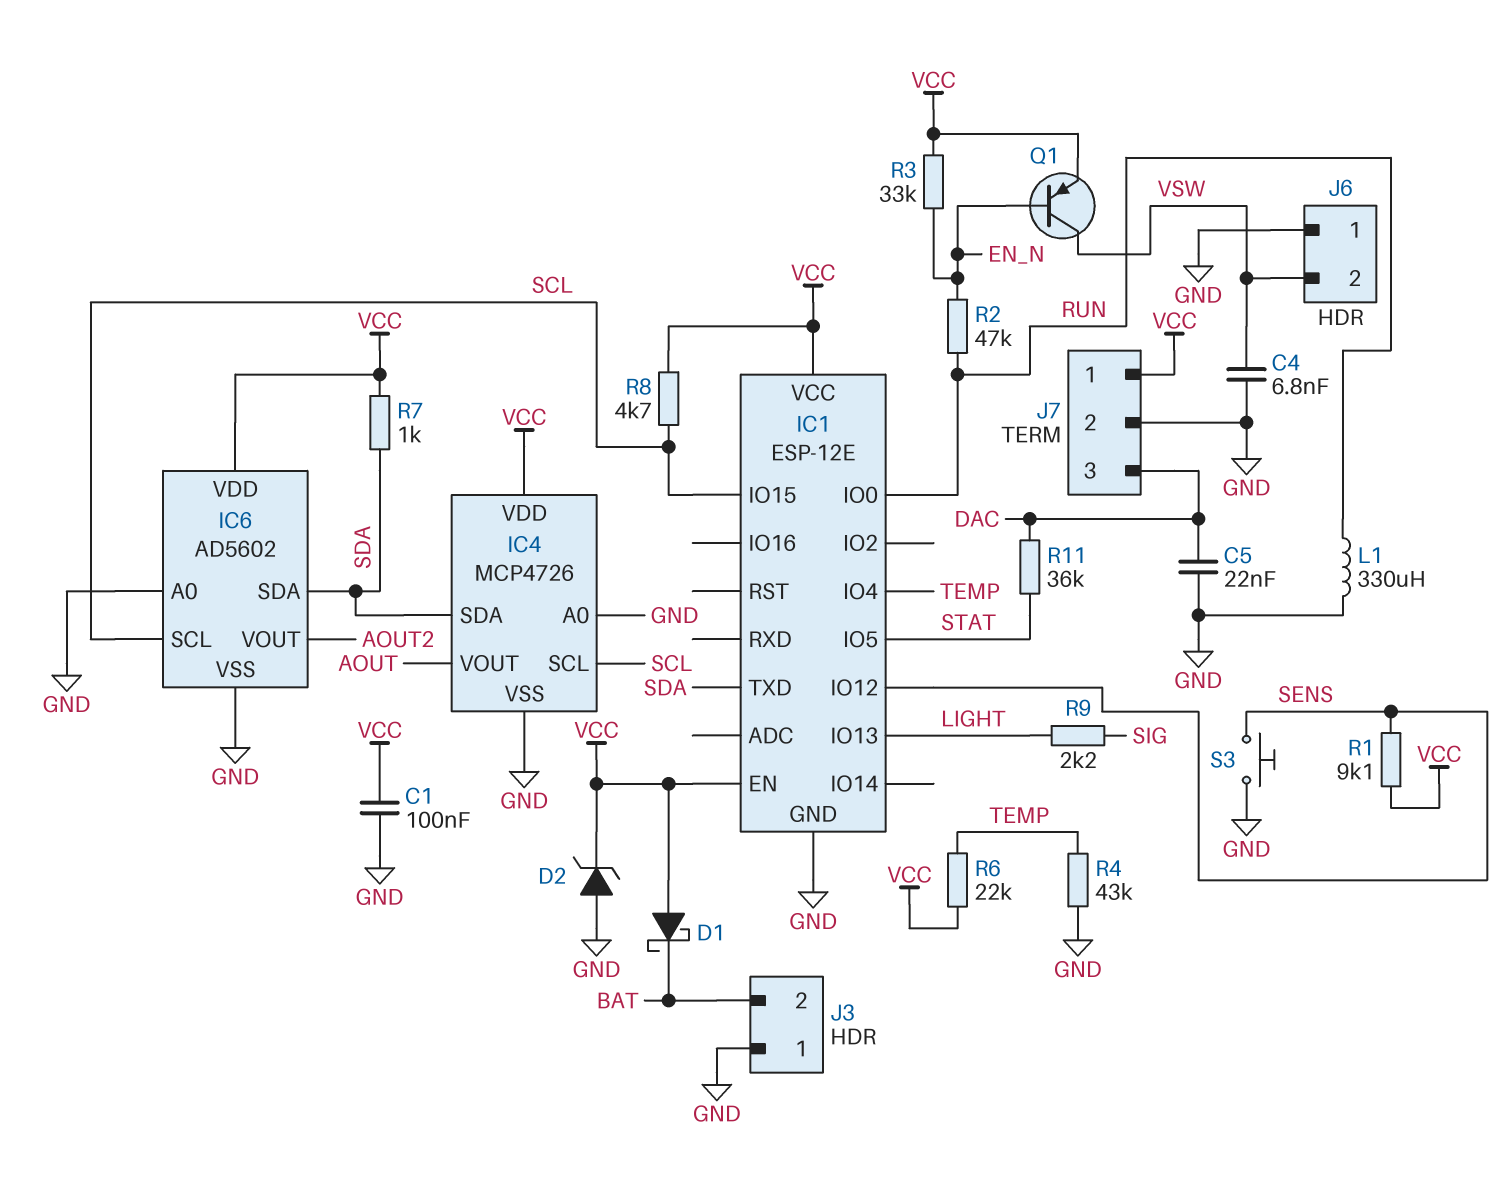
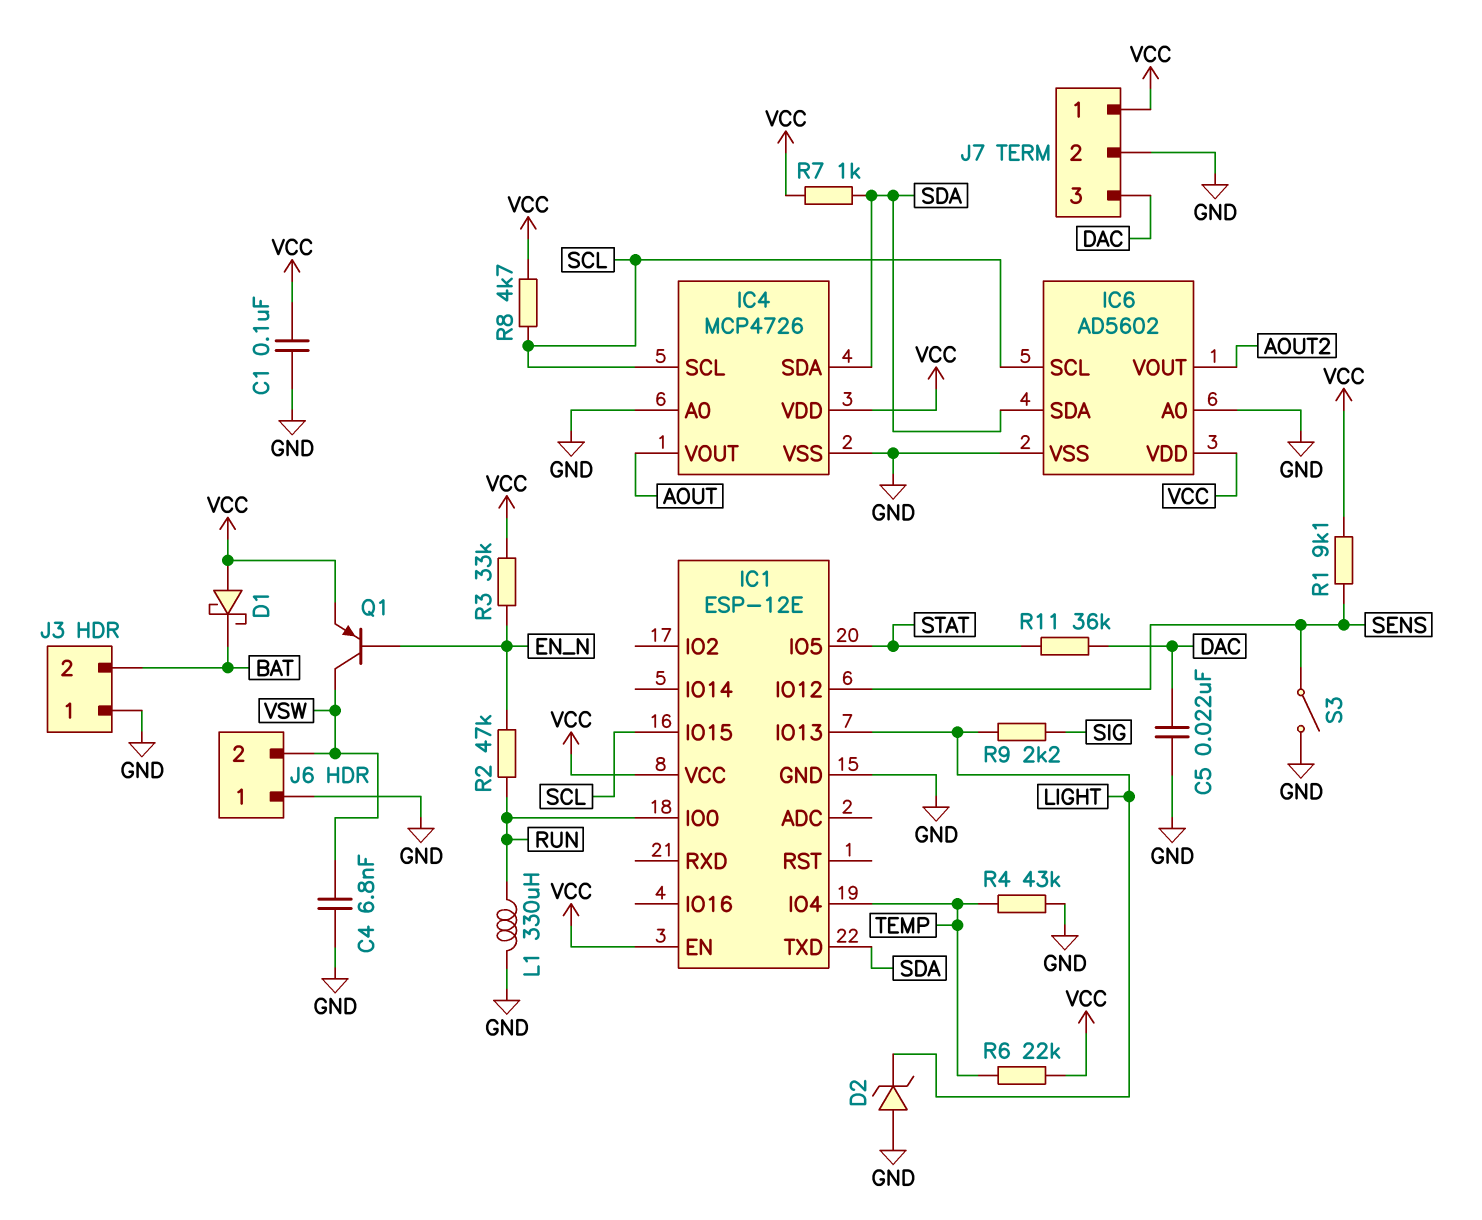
D2: zener (A GND, K VCC) -> zener (A GND, K LIGHT)
S3: button (GND, SENS) -> switch (GND, SENS)

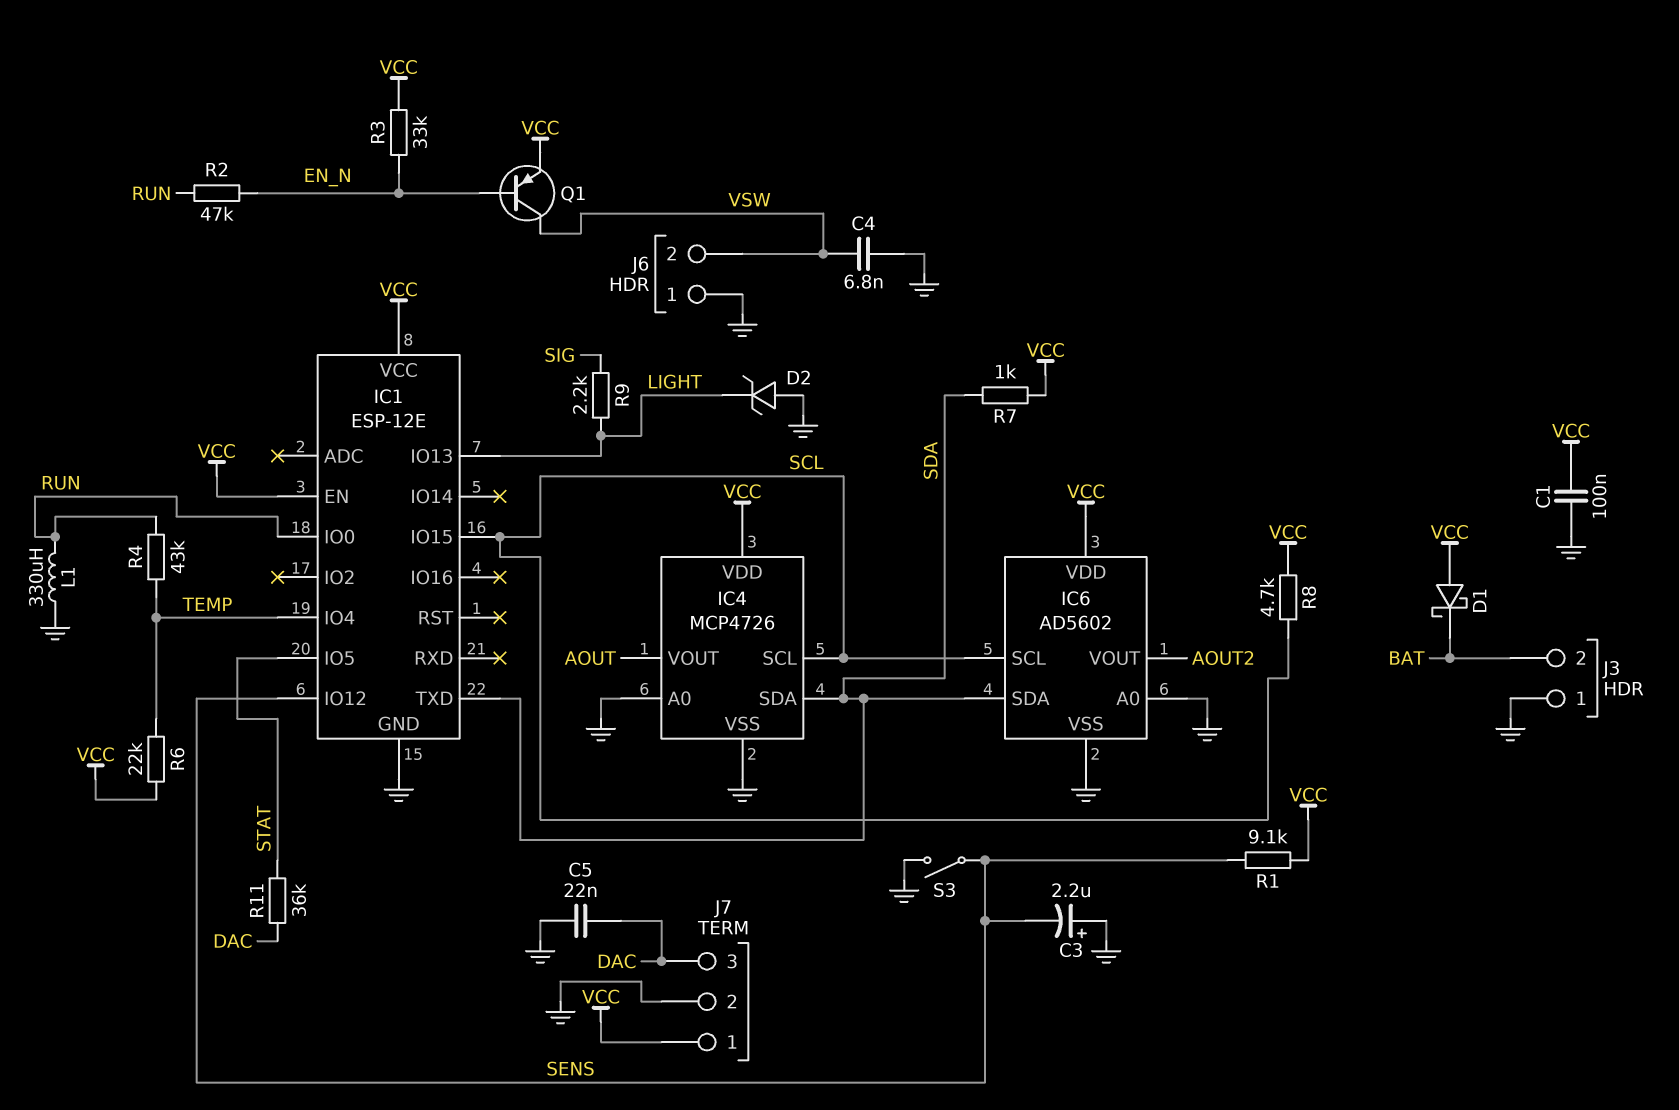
C3: none -> 2.2uF (plus GND, minus SENS)
R4: 43k (GND, TEMP) -> 43k (RUN, TEMP)

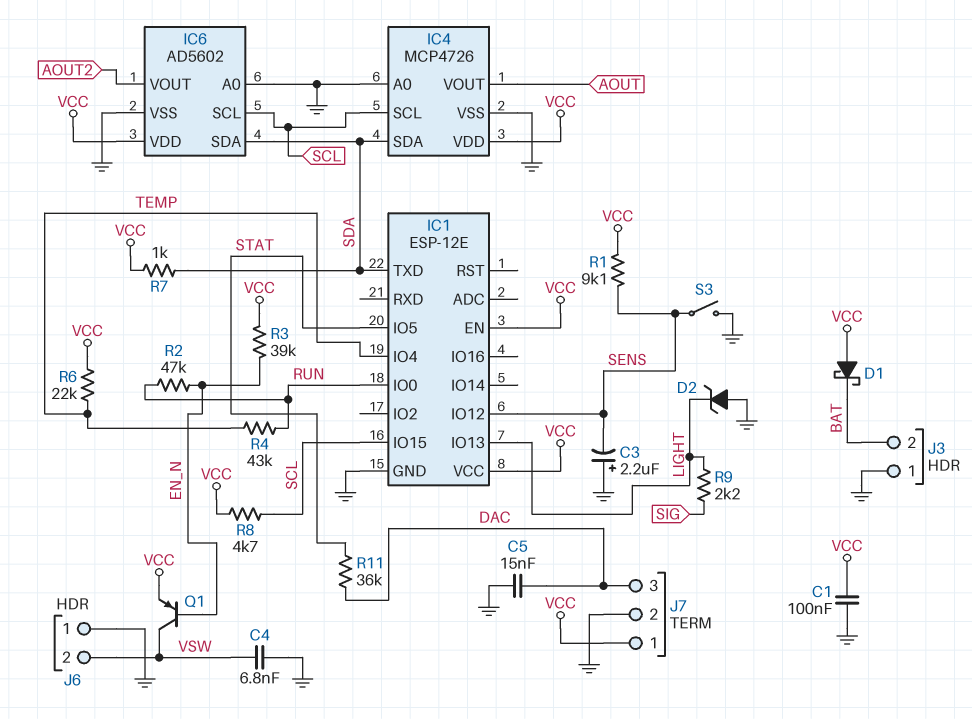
C5: 22nF (DAC, GND) -> 15nF (DAC, GND)
L1: 330uH (GND, RUN) -> none
R3: 33k (EN_N, VCC) -> 39k (EN_N, VCC)

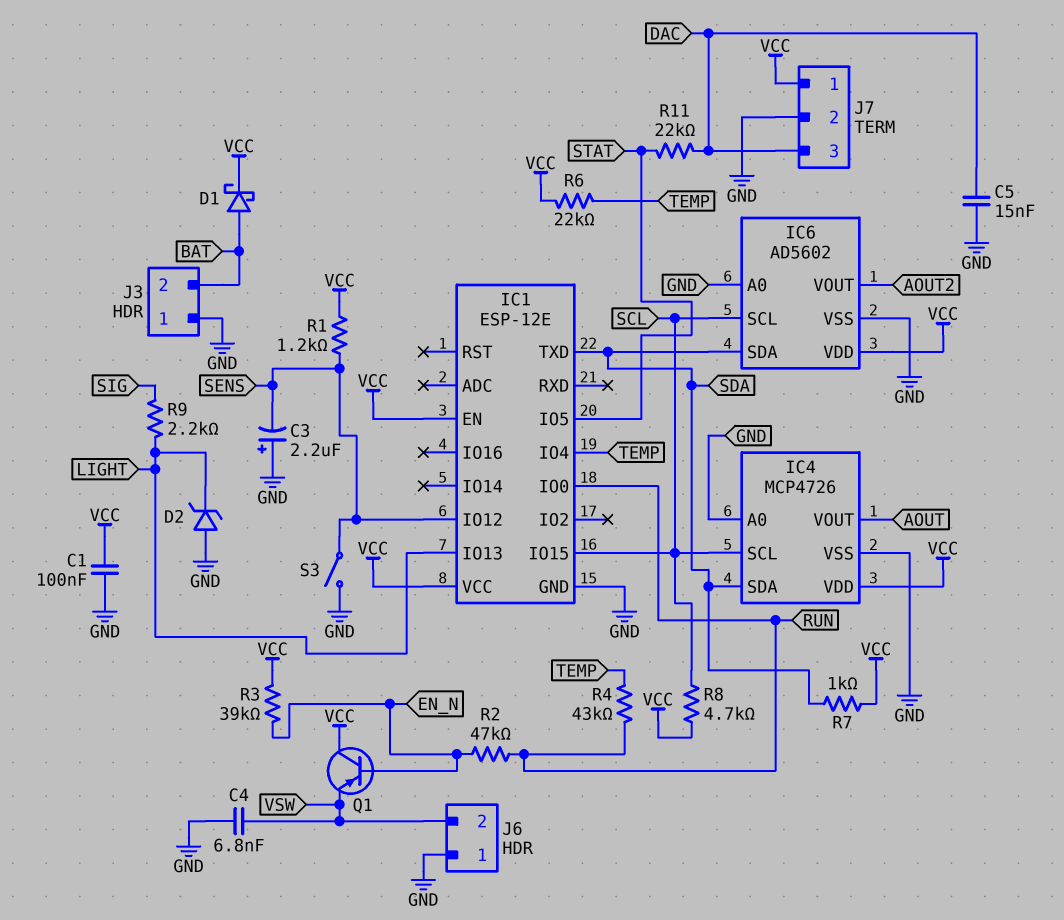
D1: schottky (A VCC, K BAT) -> schottky (A BAT, K VCC)
Q1: PNP (B EN_N, C VSW, E VCC) -> PNP (B EN_N, C VCC, E VSW)
R1: 9.1k (SENS, VCC) -> 1.2k (SENS, VCC)
R11: 36k (DAC, STAT) -> 22k (DAC, STAT)

